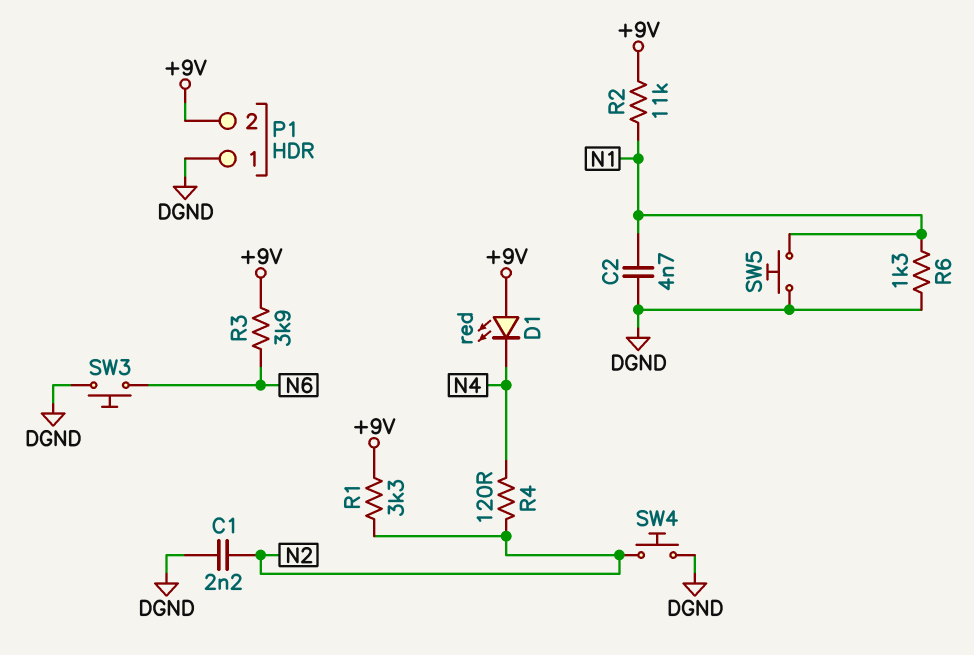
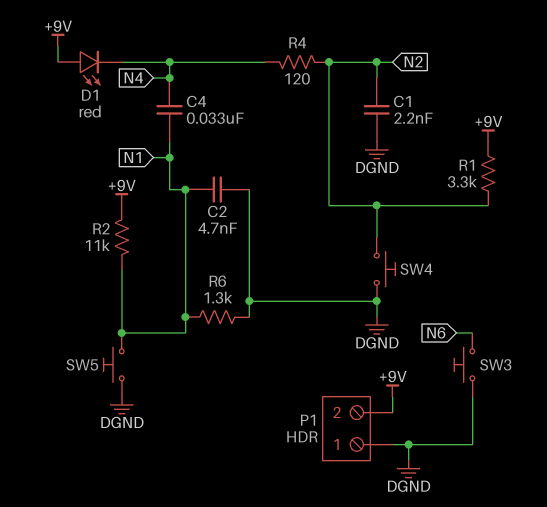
C4: none -> 33nF (N1, N4)
R3: 3.9k (+9V, N6) -> none

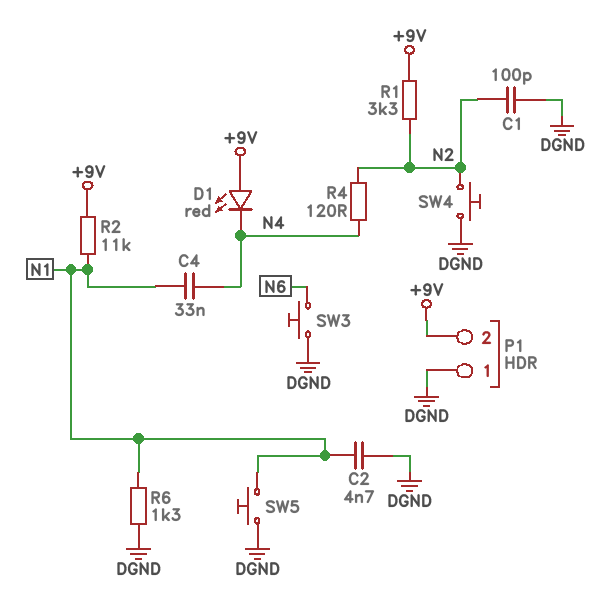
C1: 2.2nF (DGND, N2) -> 100pF (DGND, N2)

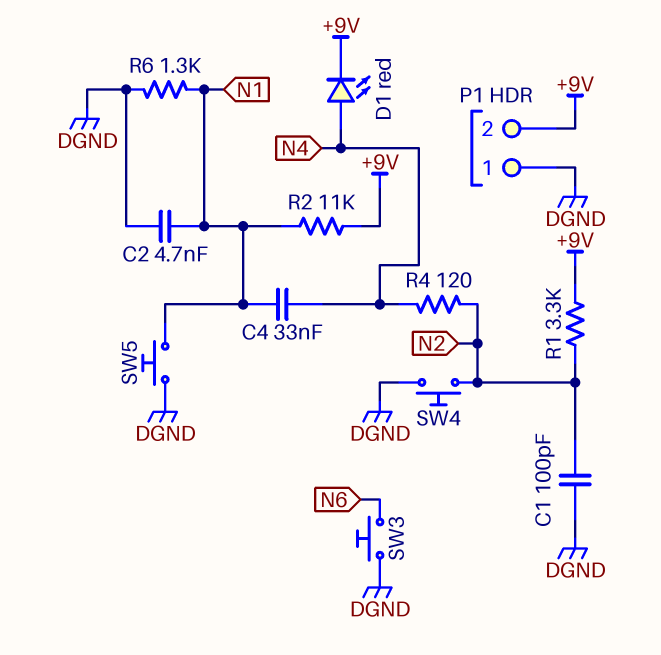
D1: LED red (A +9V, K N4) -> LED red (A N4, K +9V)

